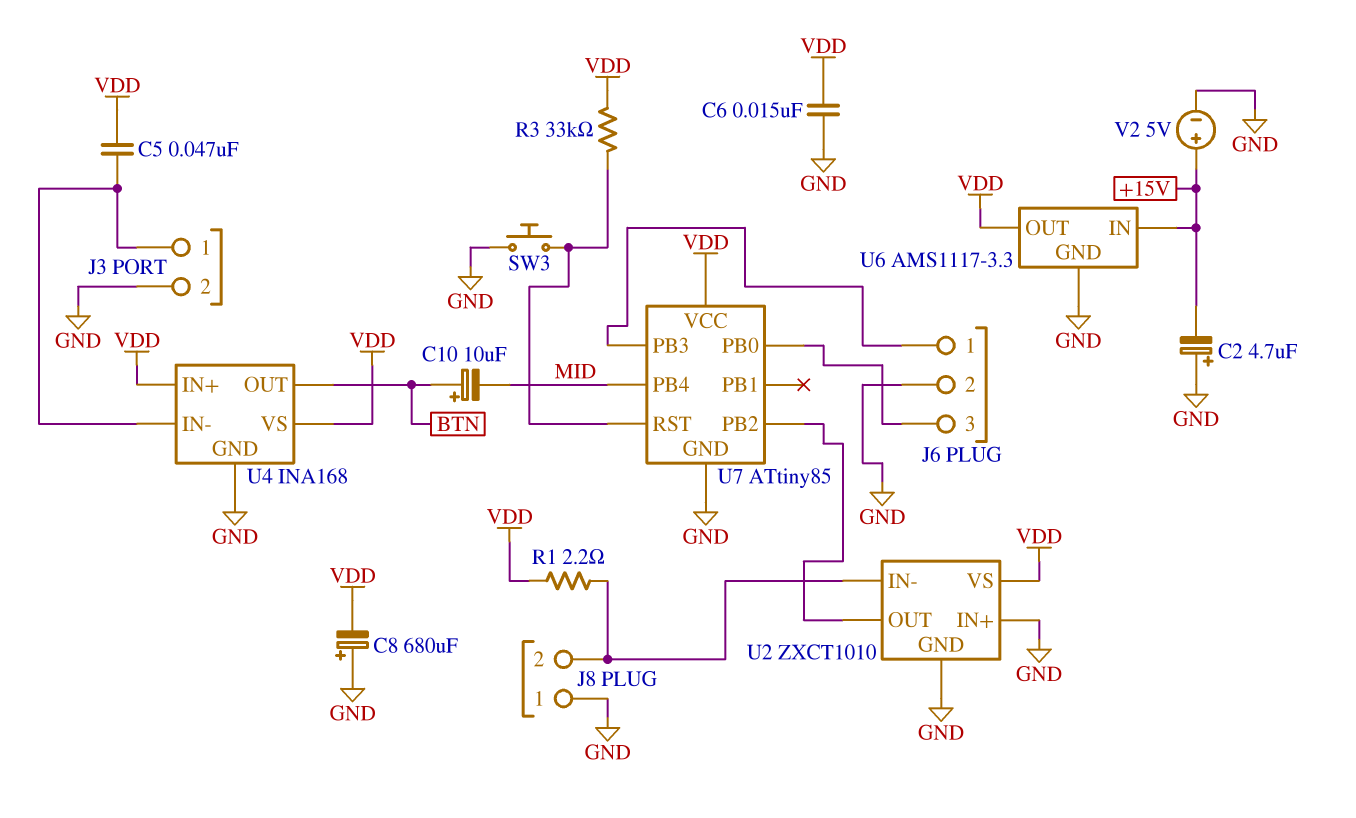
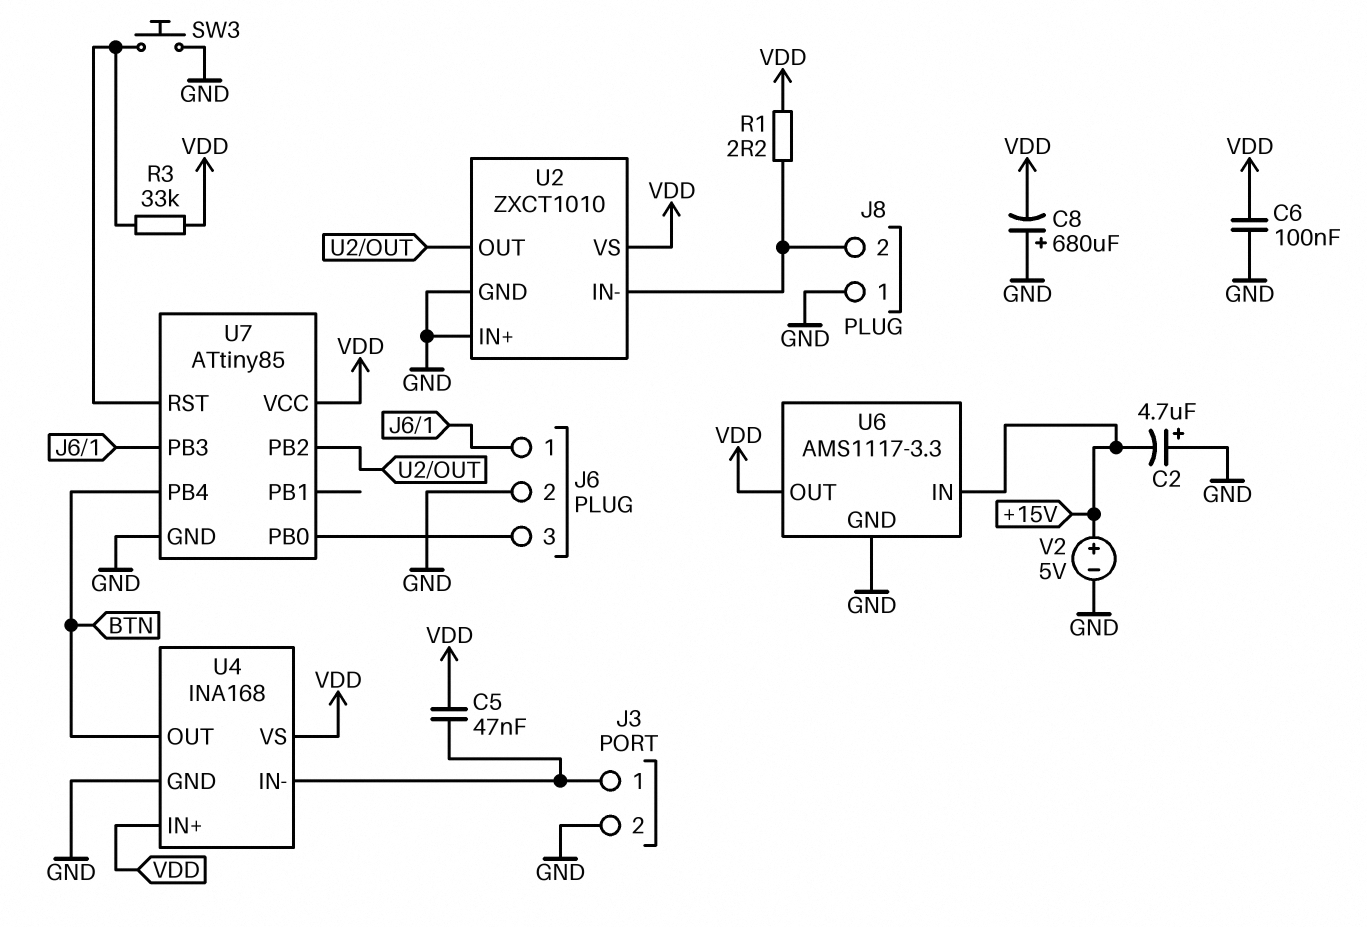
C6: 15nF (GND, VDD) -> 100nF (GND, VDD)
C10: 10uF (plus BTN, minus MID) -> none
U7 pin PB4: MID -> BTN

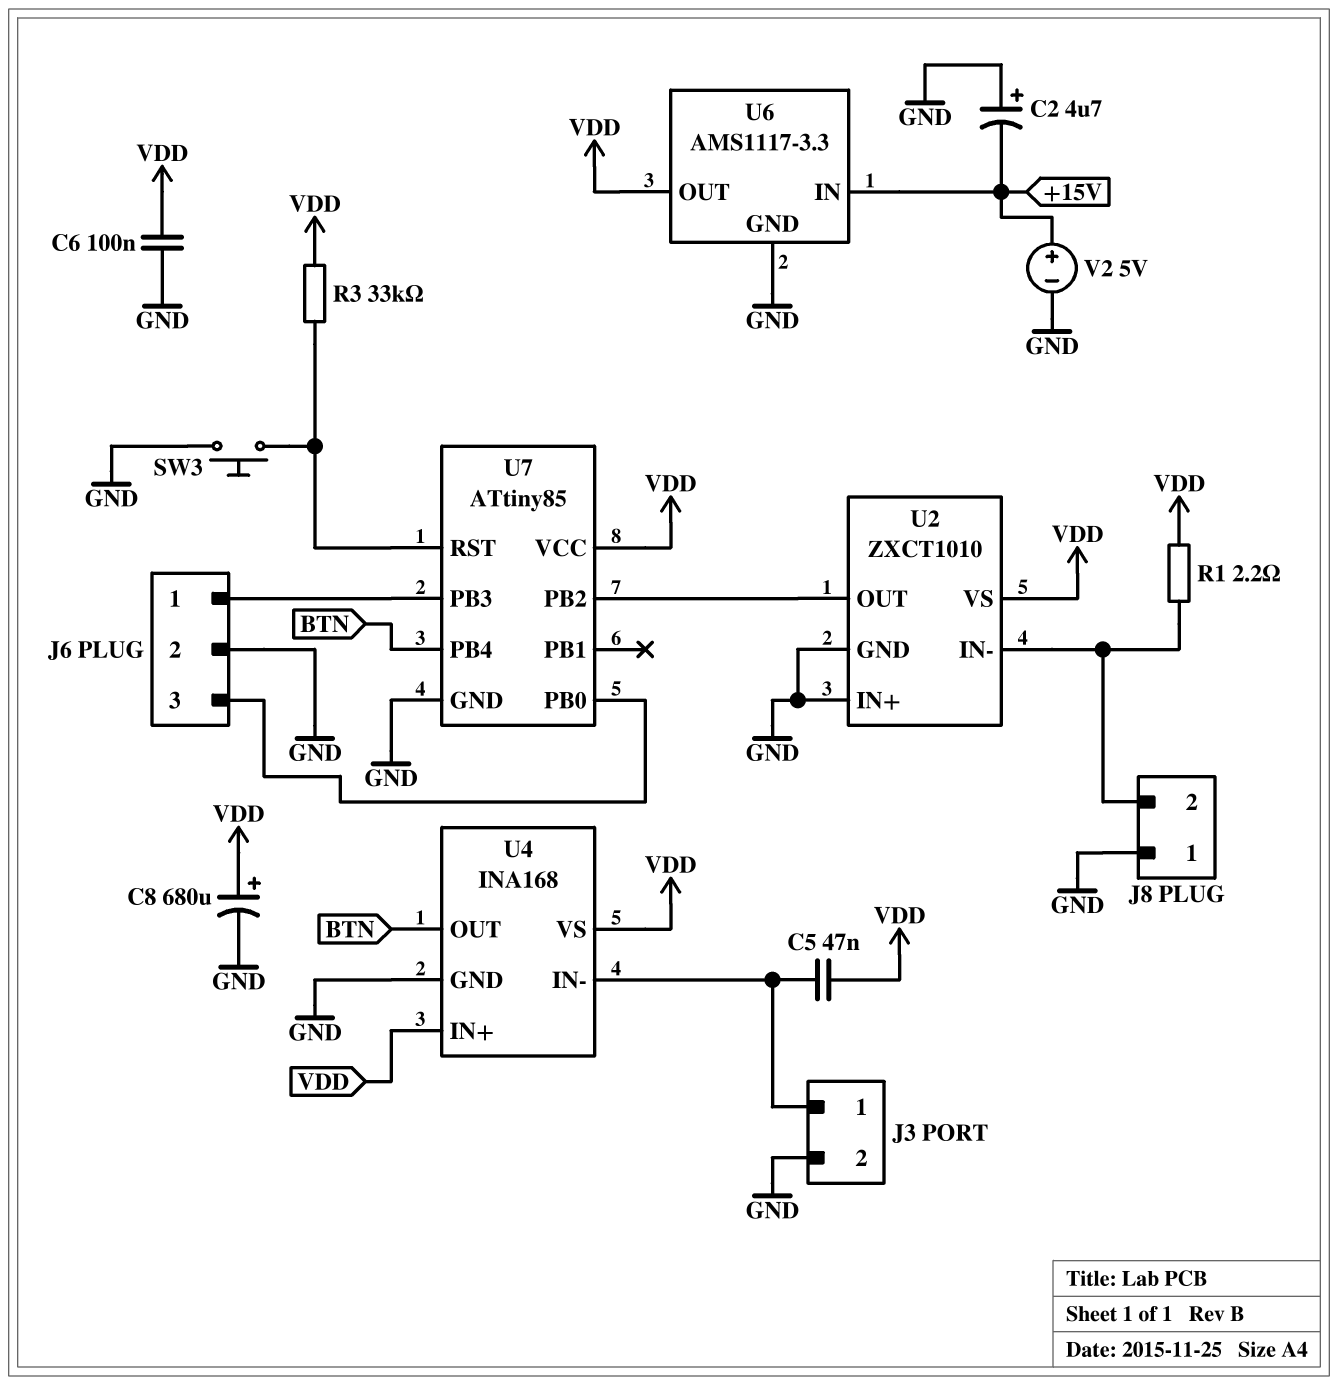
C8: 680uF (plus GND, minus VDD) -> 680uF (plus VDD, minus GND)

